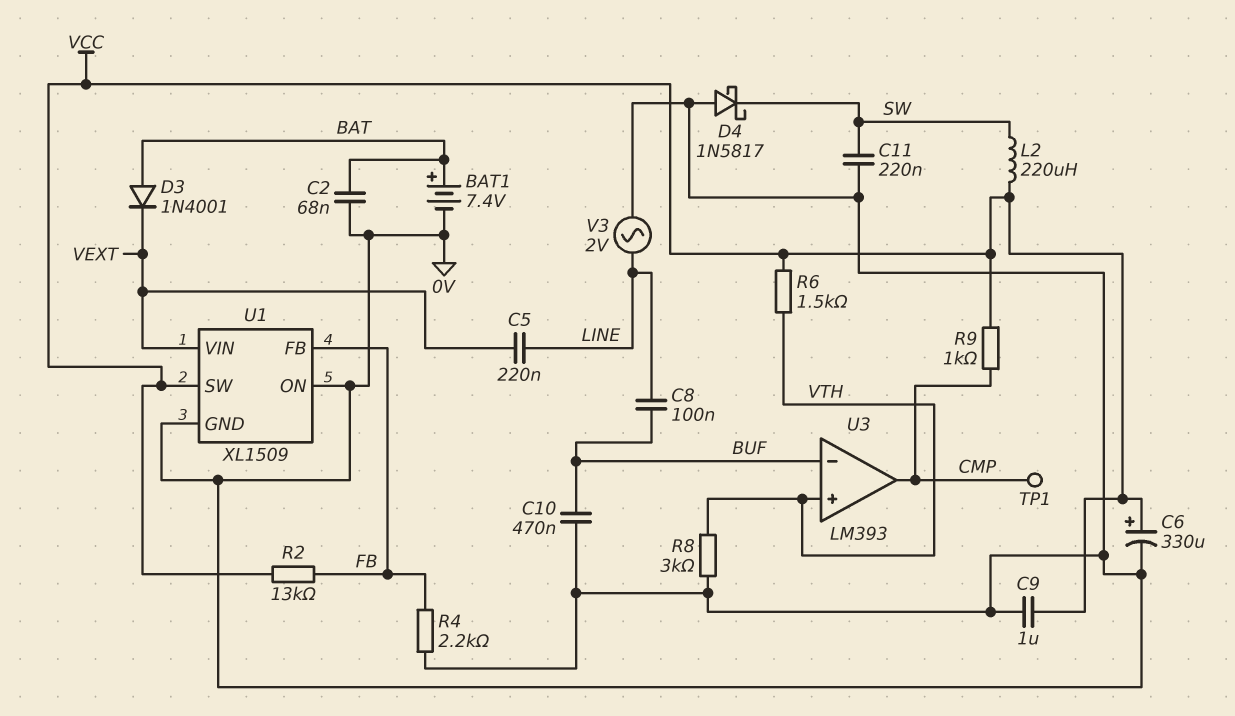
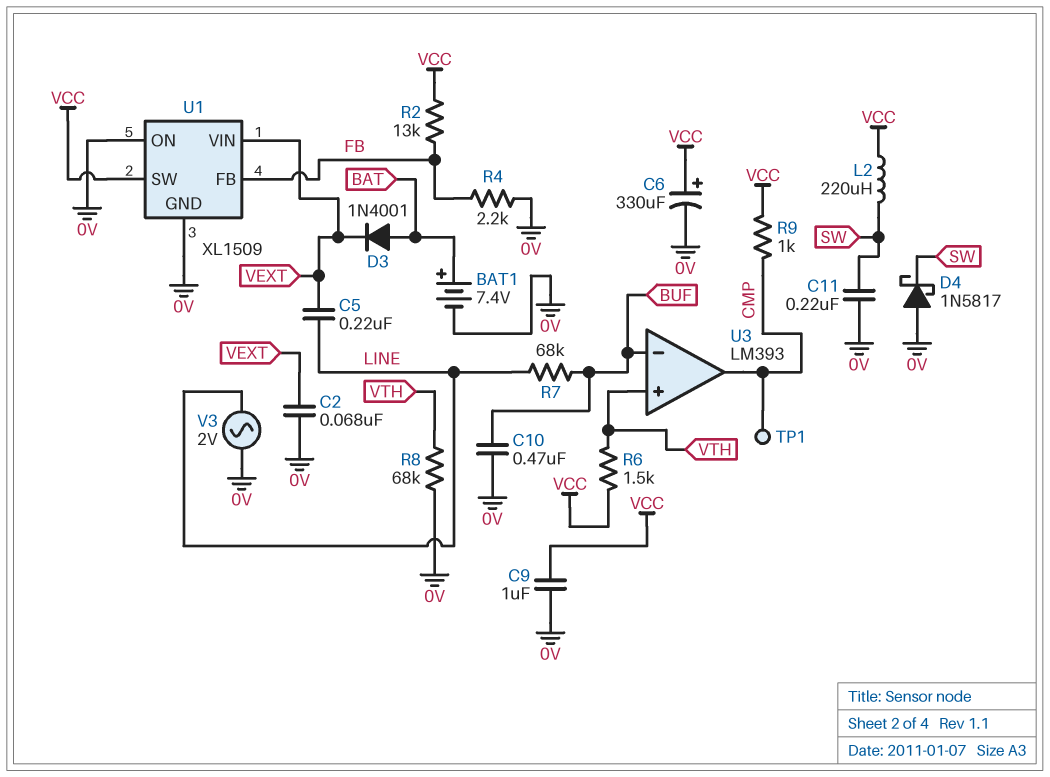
C2: 68nF (0V, BAT) -> 68nF (0V, VEXT)
C8: 100nF (BUF, LINE) -> none
R7: none -> 68k (BUF, LINE)
R8: 3k (0V, VTH) -> 68k (0V, VTH)

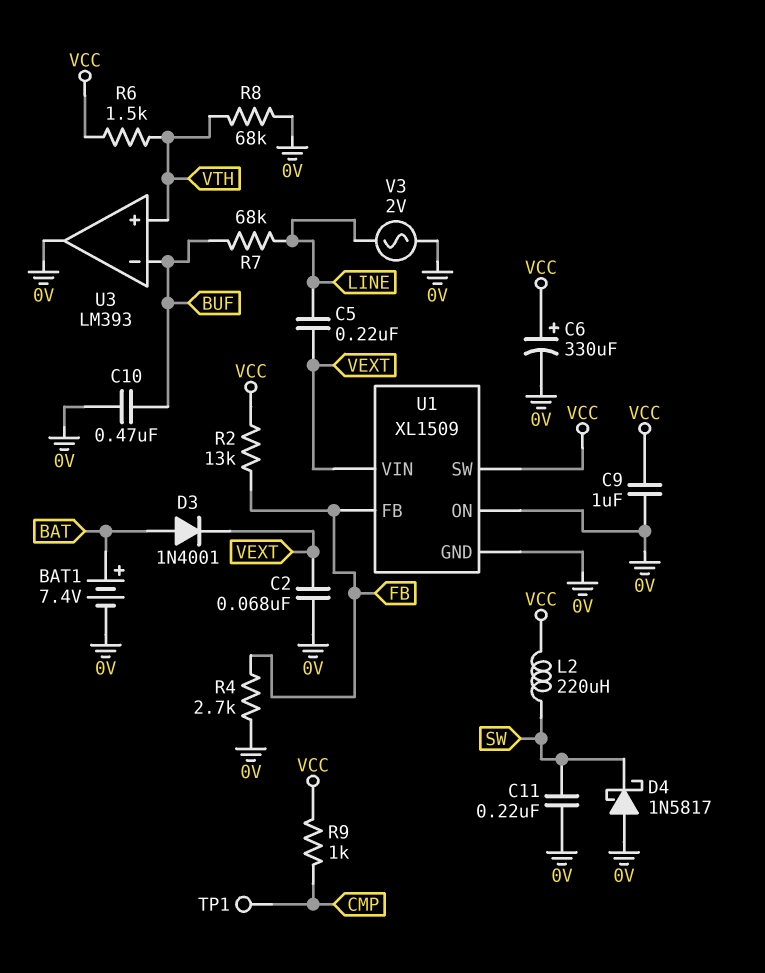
R4: 2.2k (0V, FB) -> 2.7k (0V, FB)
U3 pin out: CMP -> 0V

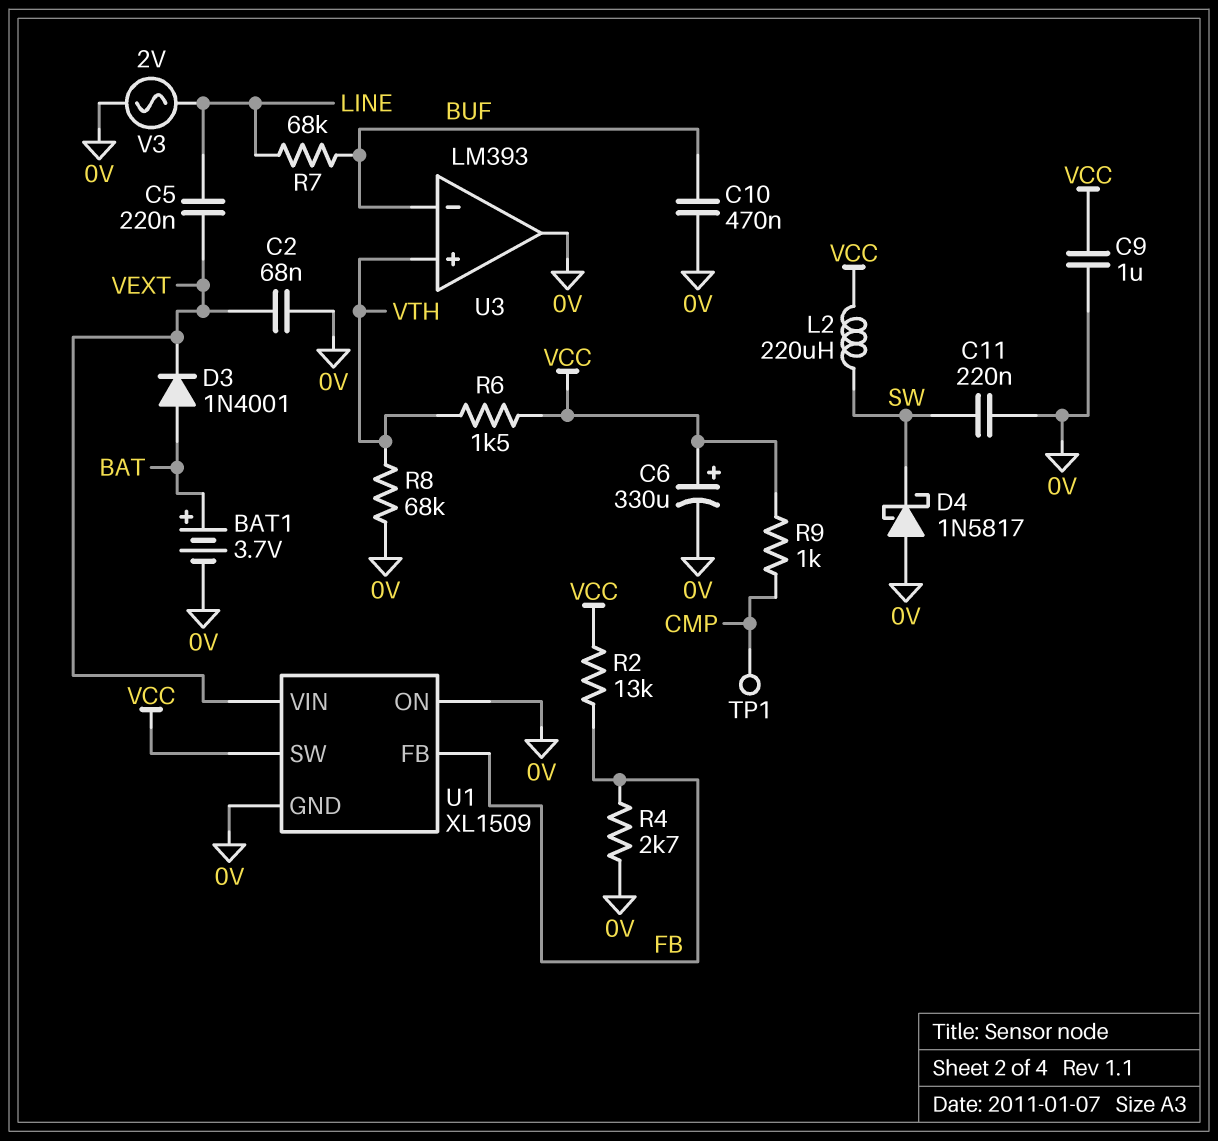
BAT1: 7.4V (plus BAT, minus 0V) -> 3.7V (plus BAT, minus 0V)

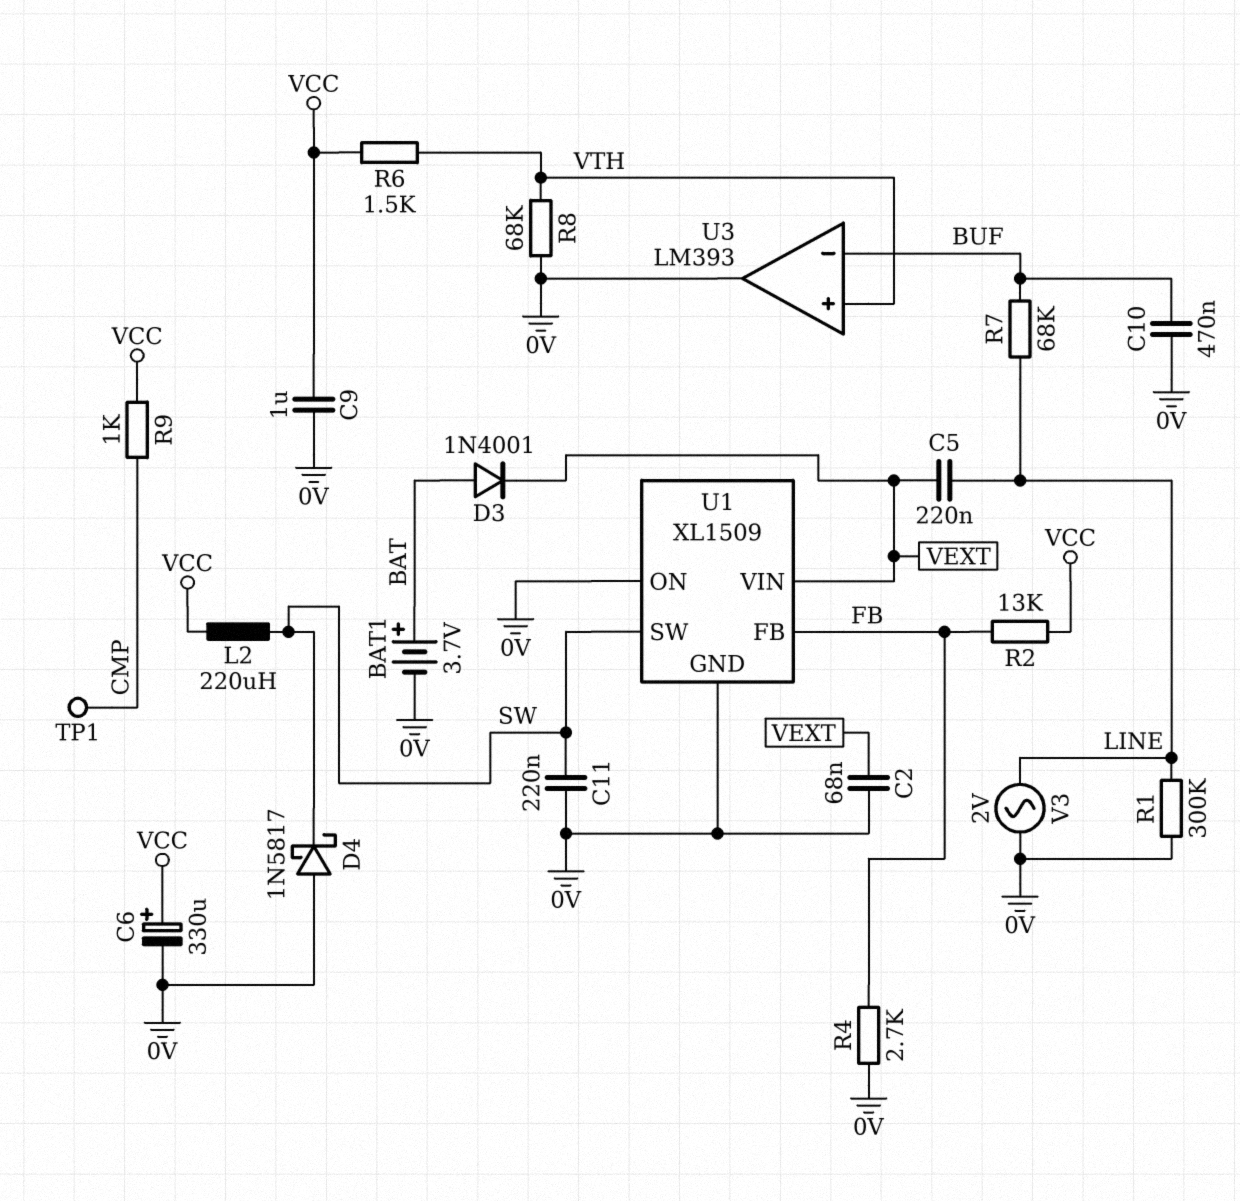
R1: none -> 300k (0V, LINE)
U1 pin SW: VCC -> SW

